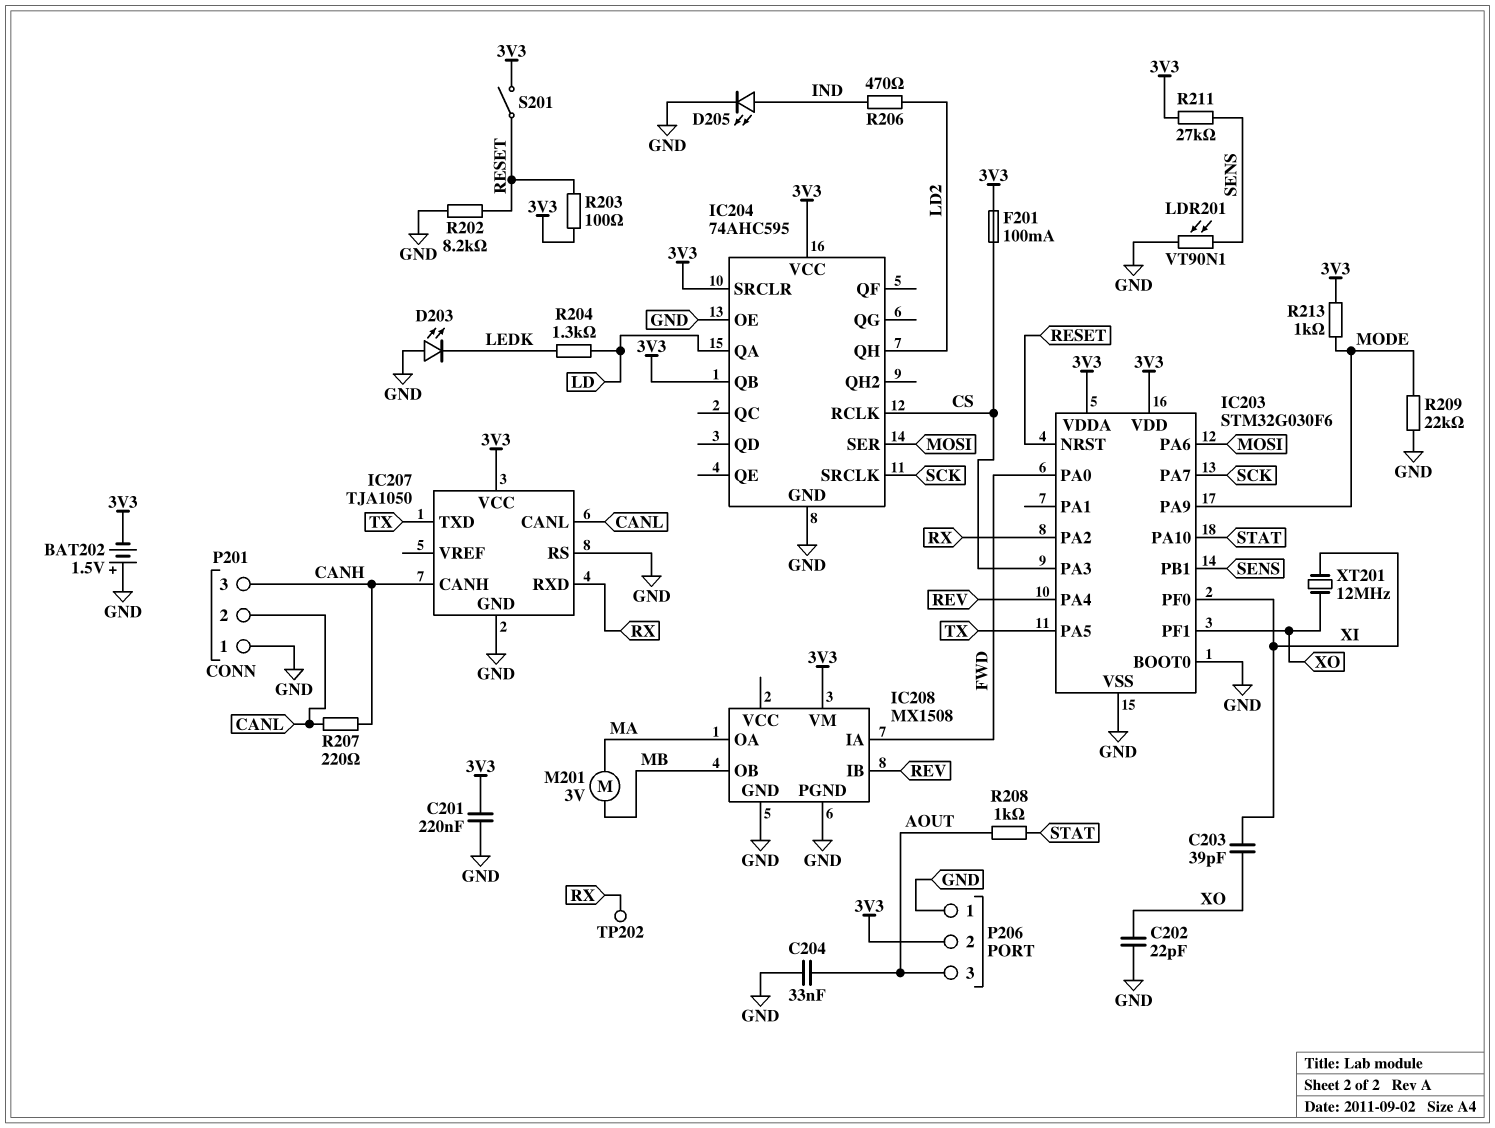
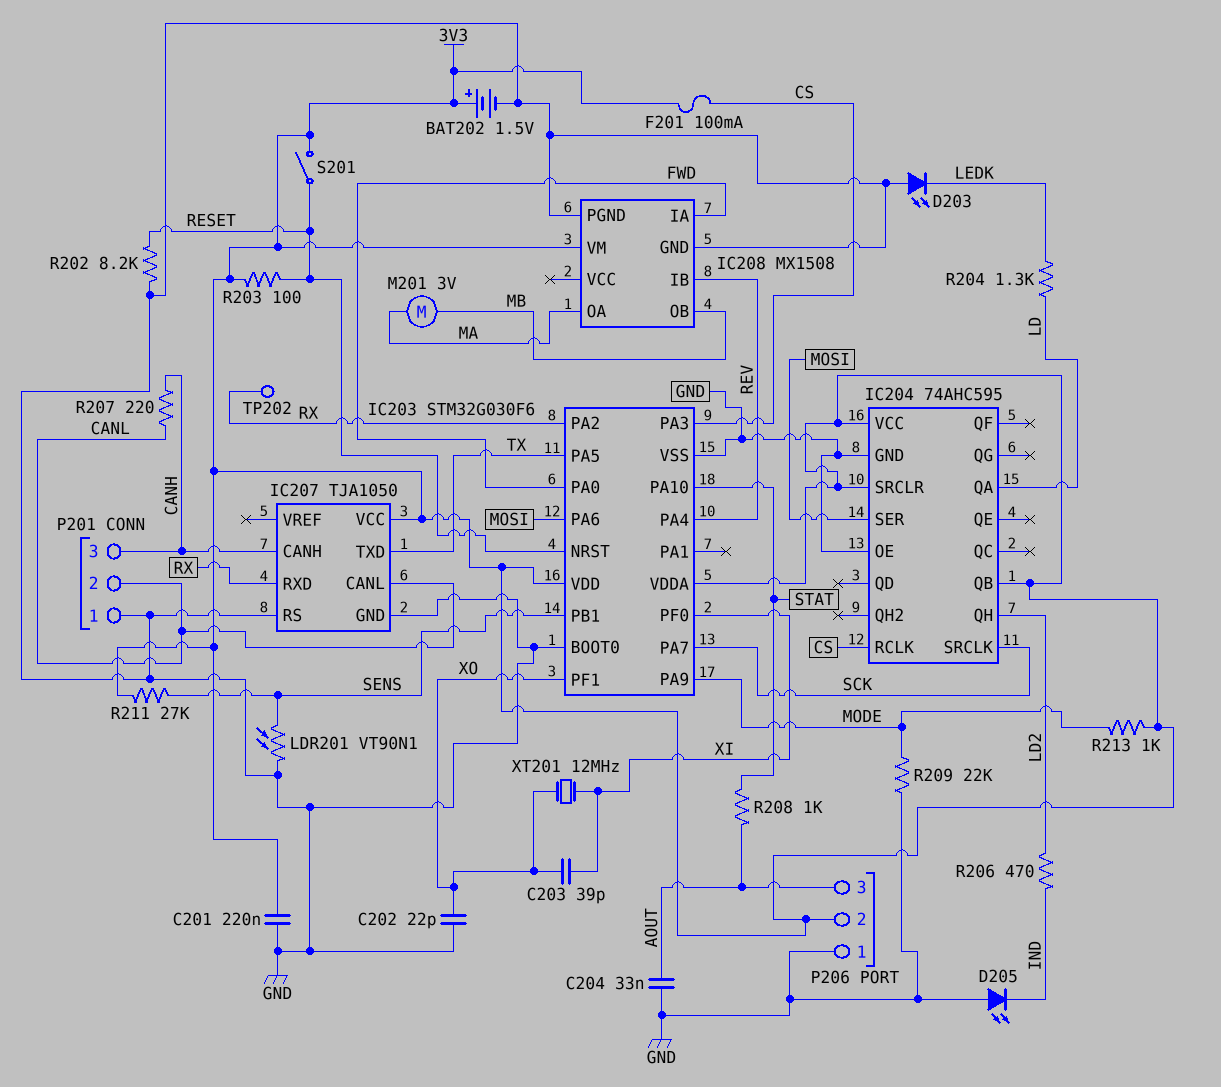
BAT202: 1.5V (plus GND, minus 3V3) -> 1.5V (plus 3V3, minus GND)
D205: LED (A IND, K GND) -> LED (A GND, K IND)

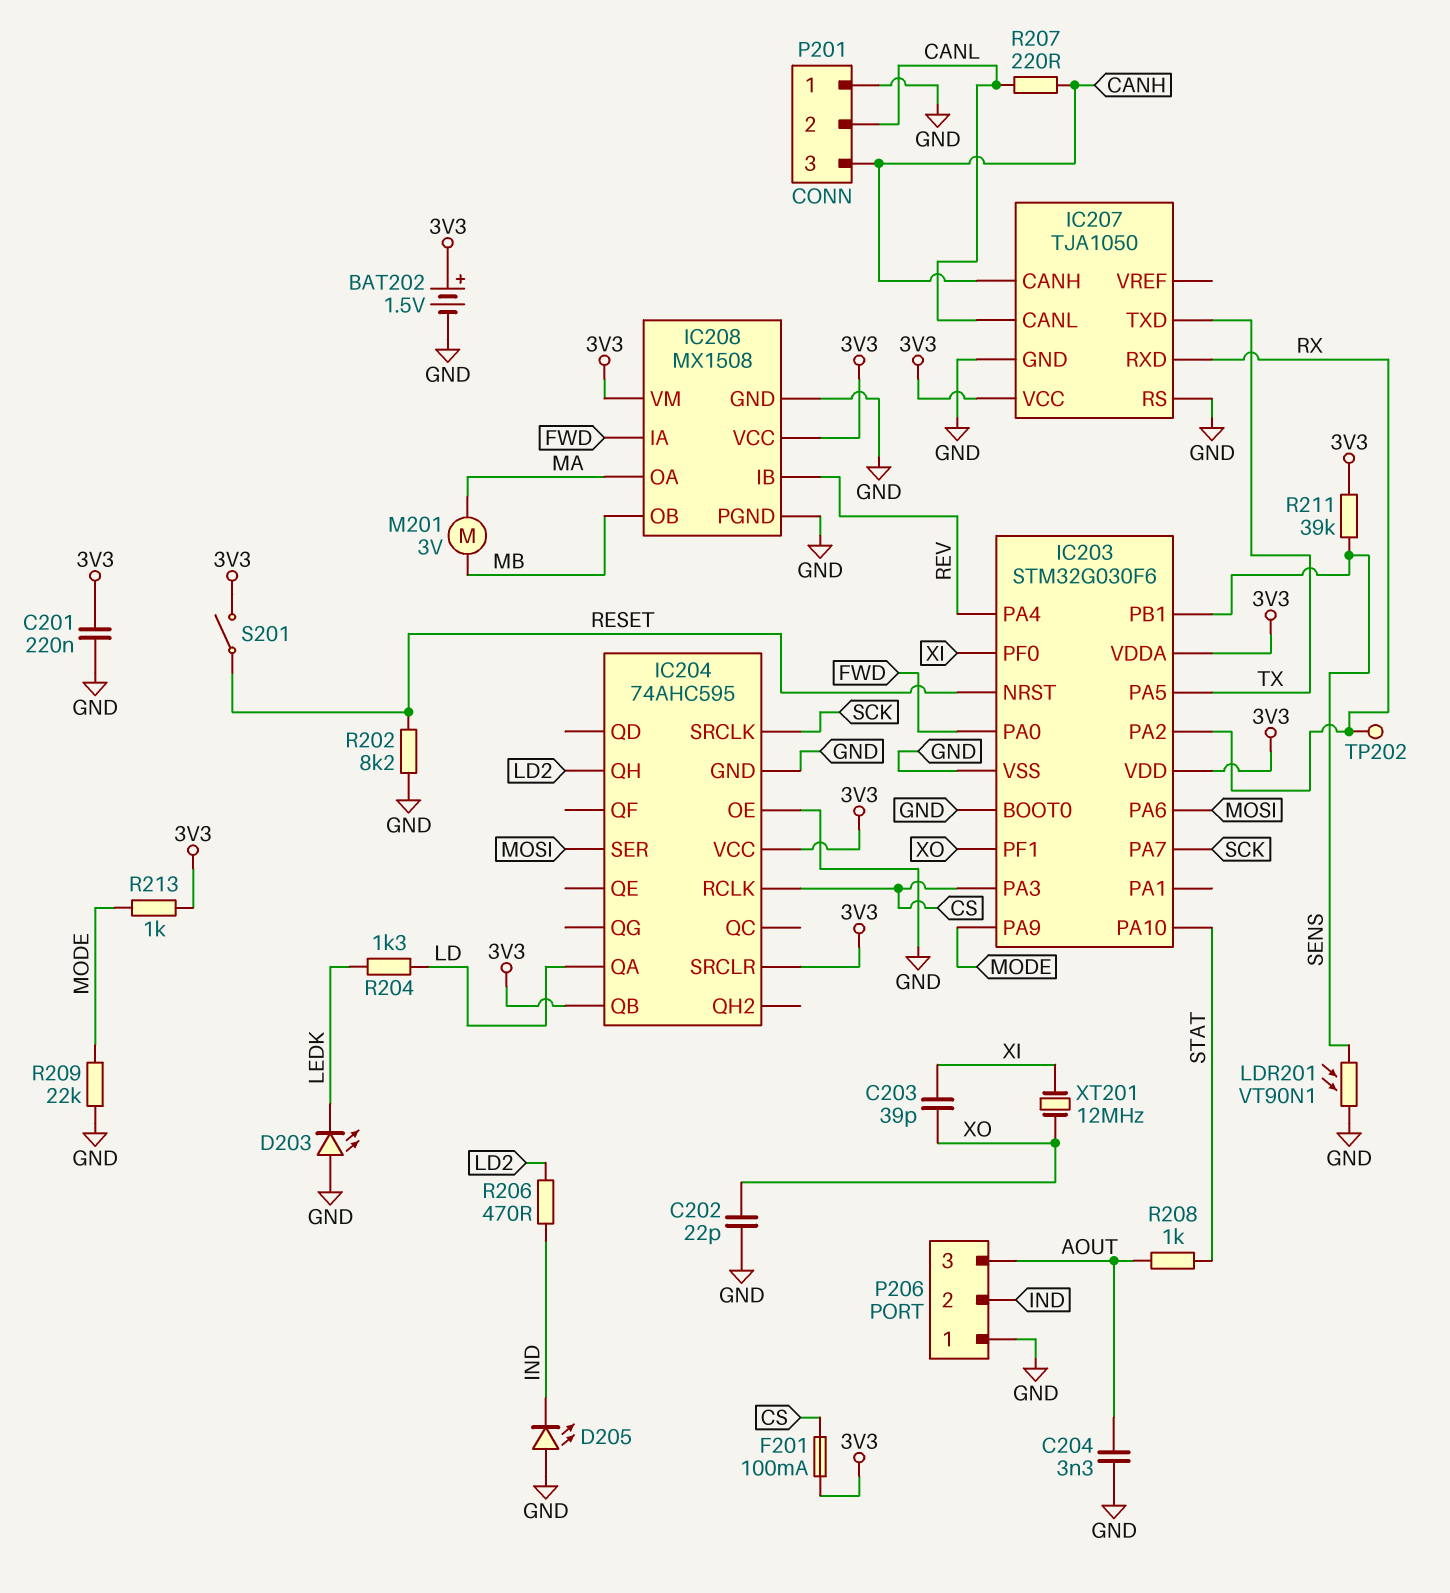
C204: 33nF (AOUT, GND) -> 3.3nF (AOUT, GND)
IC208 pin VCC: none -> 3V3
P206 pin 2: 3V3 -> IND
R203: 100 (3V3, RESET) -> none
R211: 27k (3V3, SENS) -> 39k (3V3, SENS)

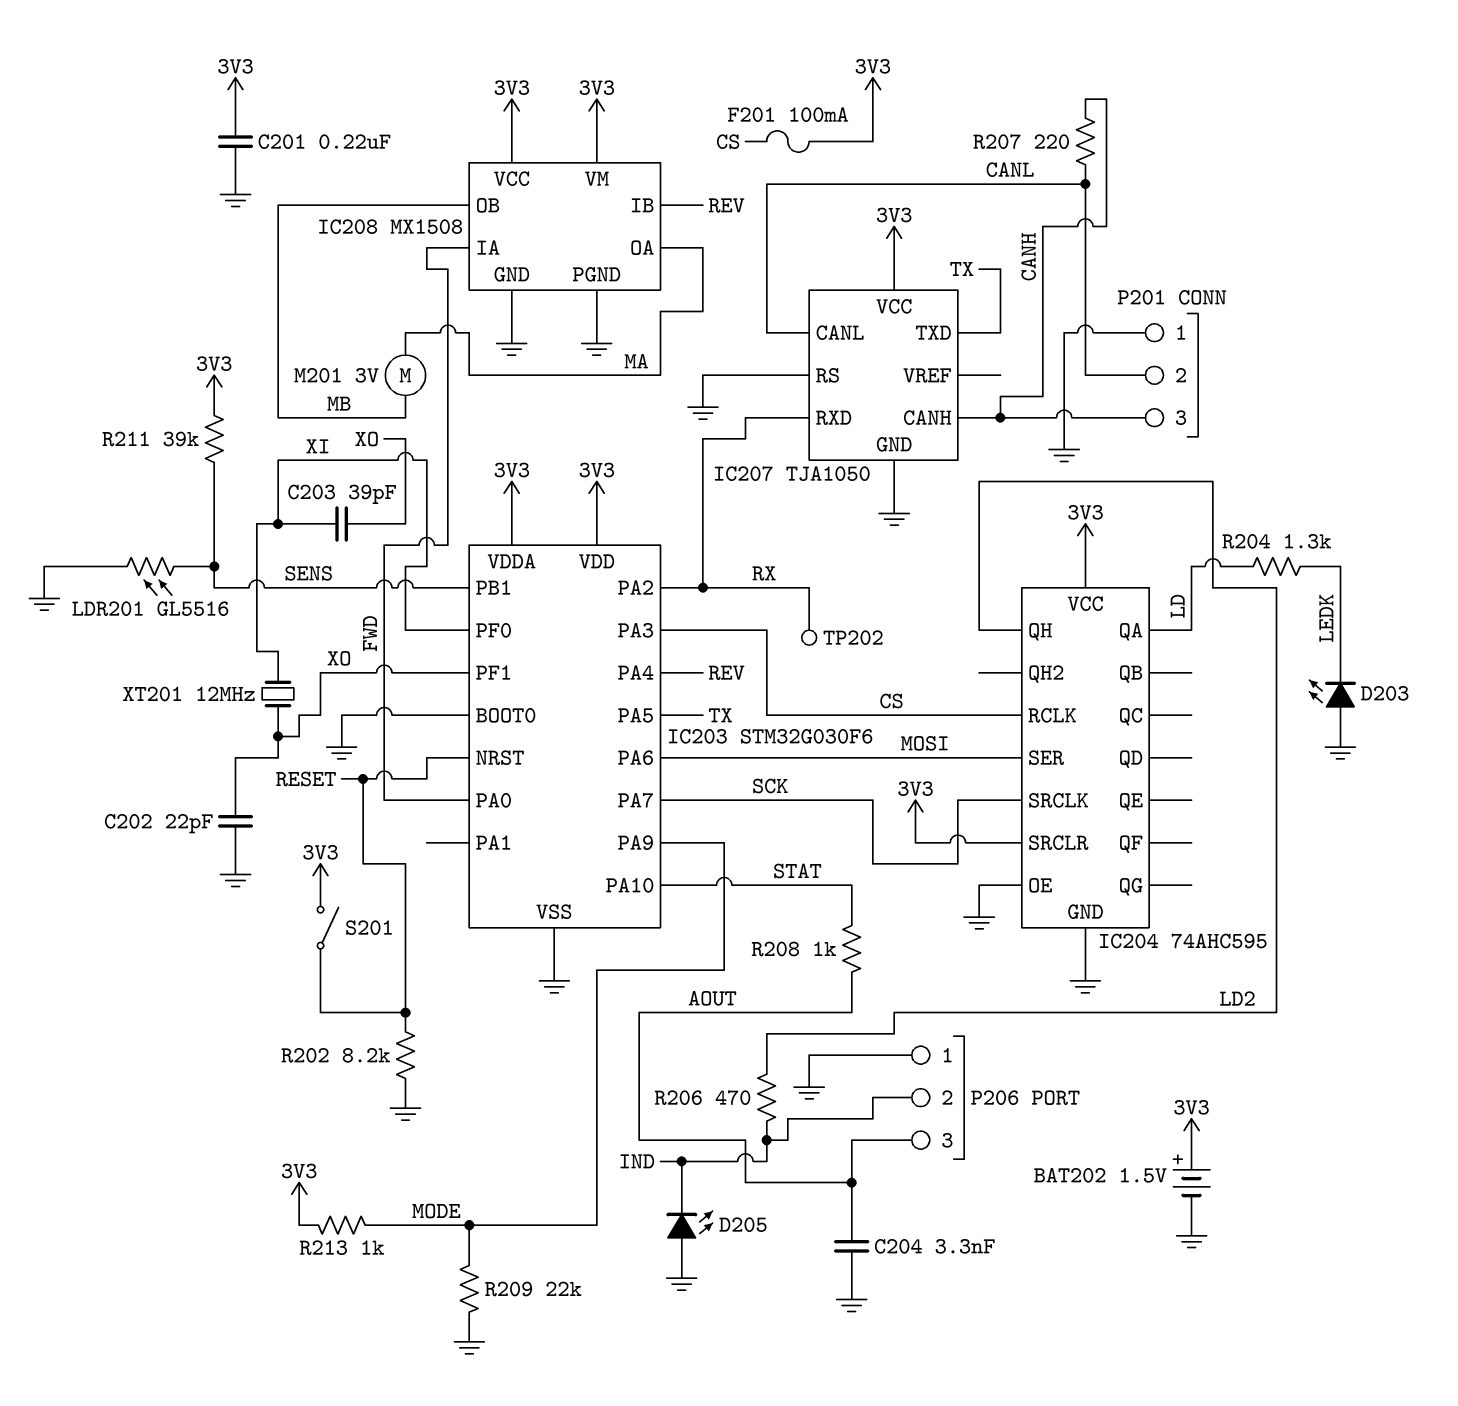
IC204 pin QB: 3V3 -> none
LDR201: VT90N1 (GND, SENS) -> GL5516 (GND, SENS)

